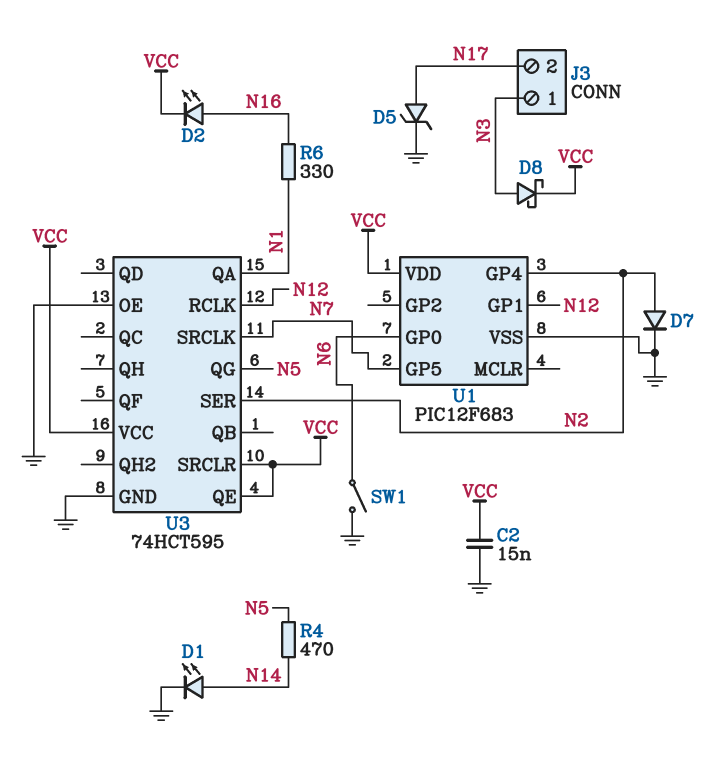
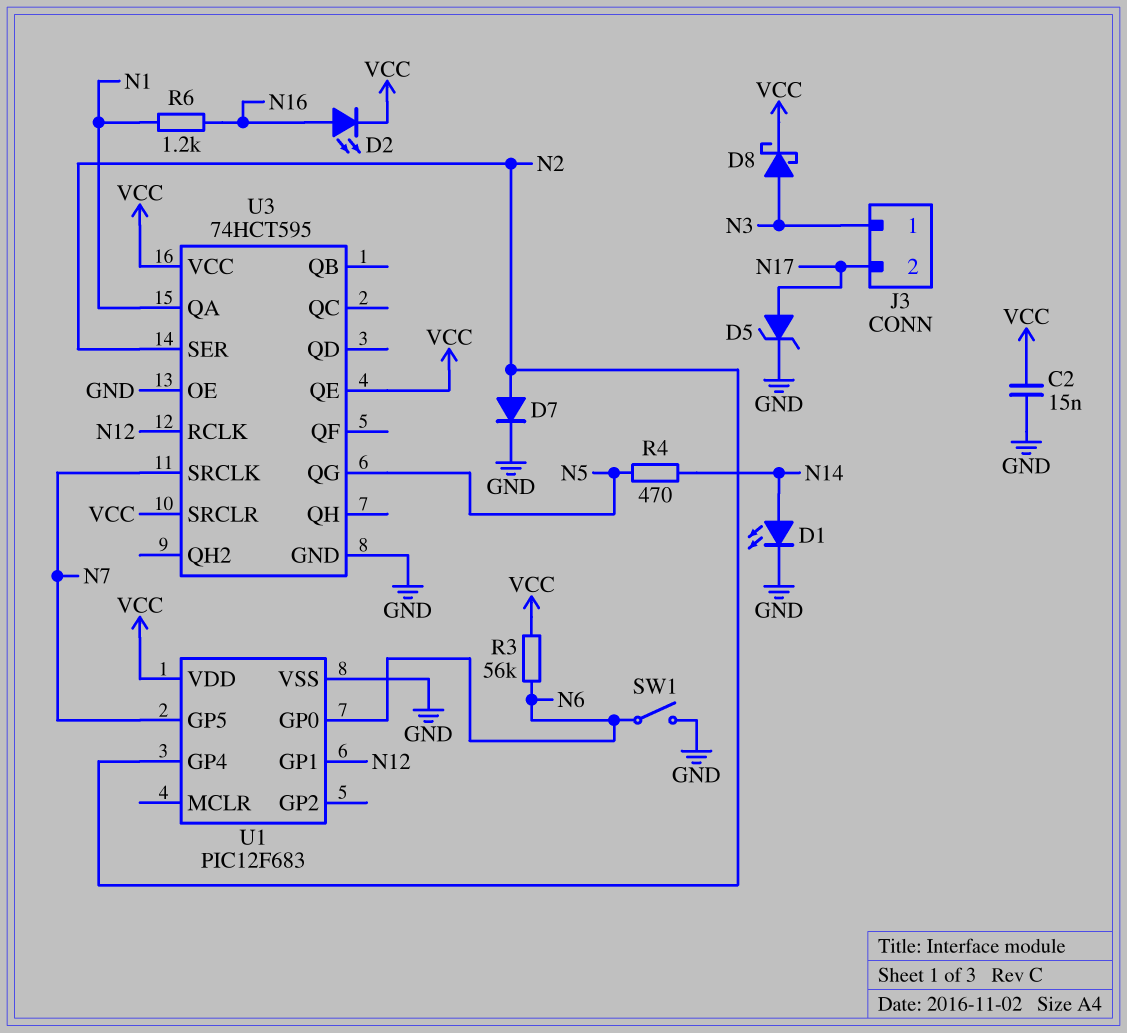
R3: none -> 56k (N6, VCC)
R6: 330 (N1, N16) -> 1.2k (N1, N16)

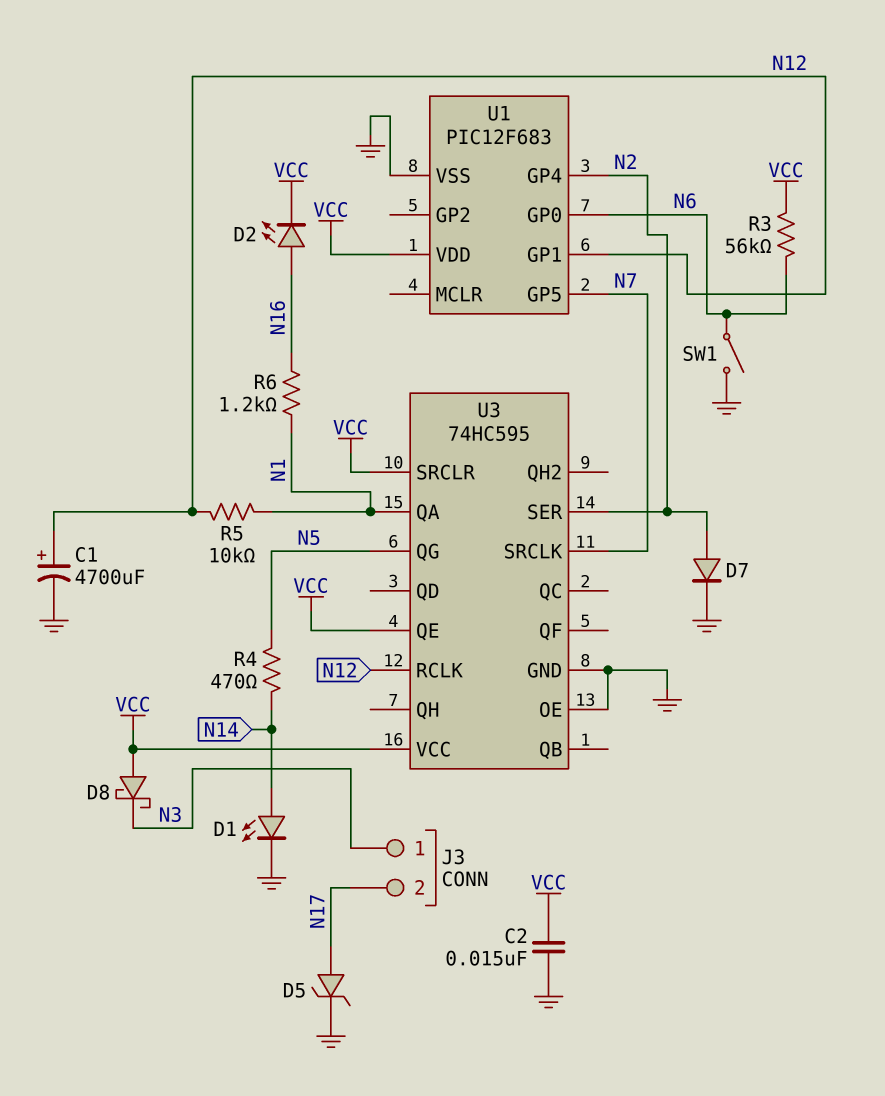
C1: none -> 4700uF (plus N12, minus GND)
D8: schottky (A N3, K VCC) -> schottky (A VCC, K N3)
R5: none -> 10k (N1, N12)
U3: 74HCT595 -> 74HC595

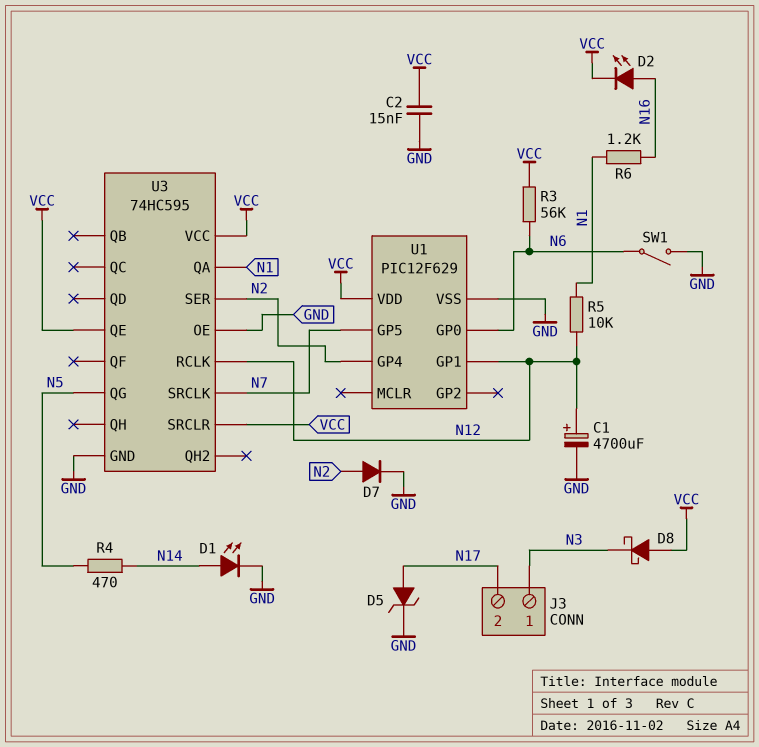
U1: PIC12F683 -> PIC12F629

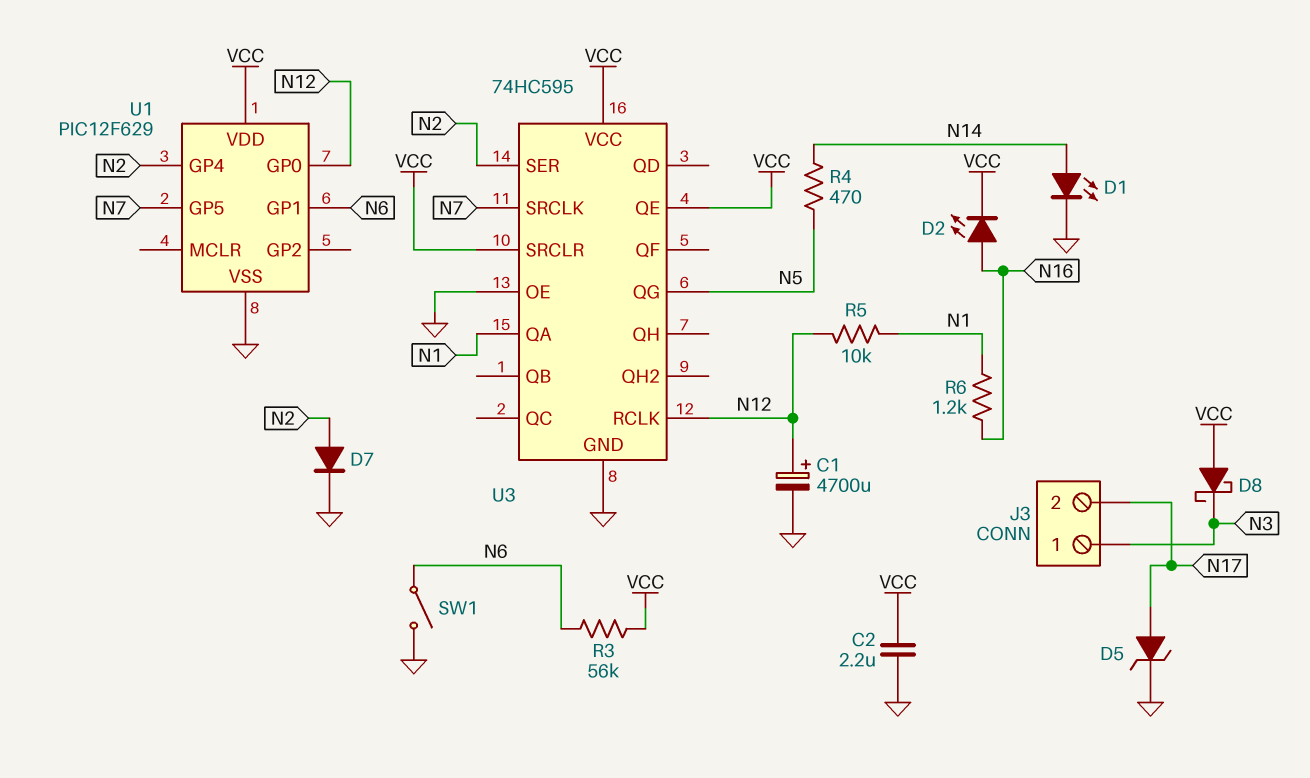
C2: 15nF (GND, VCC) -> 2.2uF (GND, VCC)
U1 pin GP0: N6 -> N12
U1 pin GP1: N12 -> N6

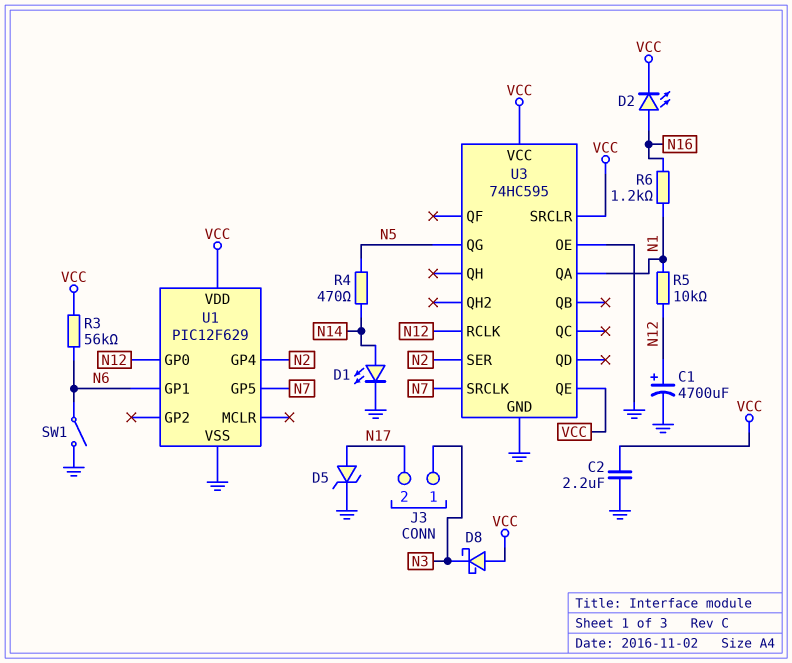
D7: diode (A N2, K GND) -> none

